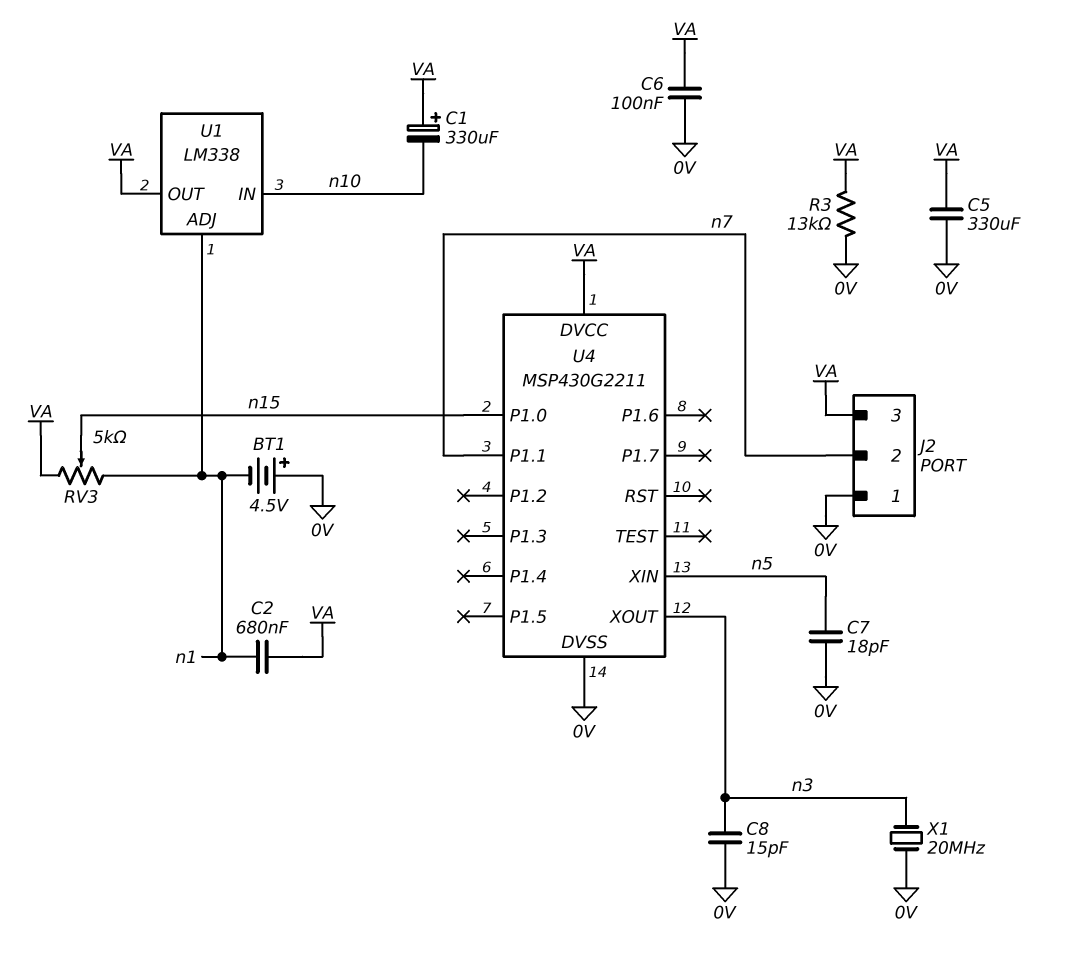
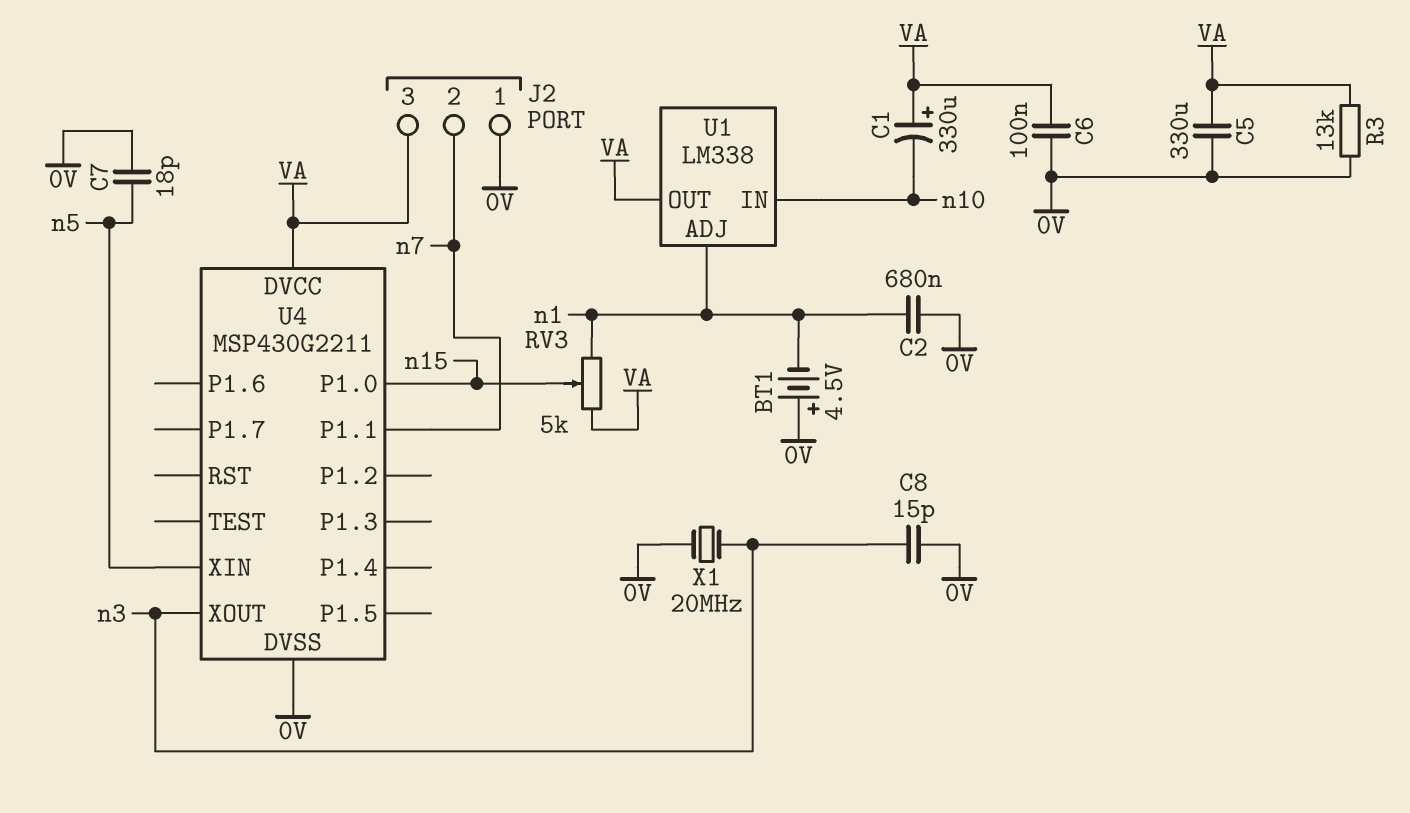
C2: 680nF (VA, n1) -> 680nF (0V, n1)

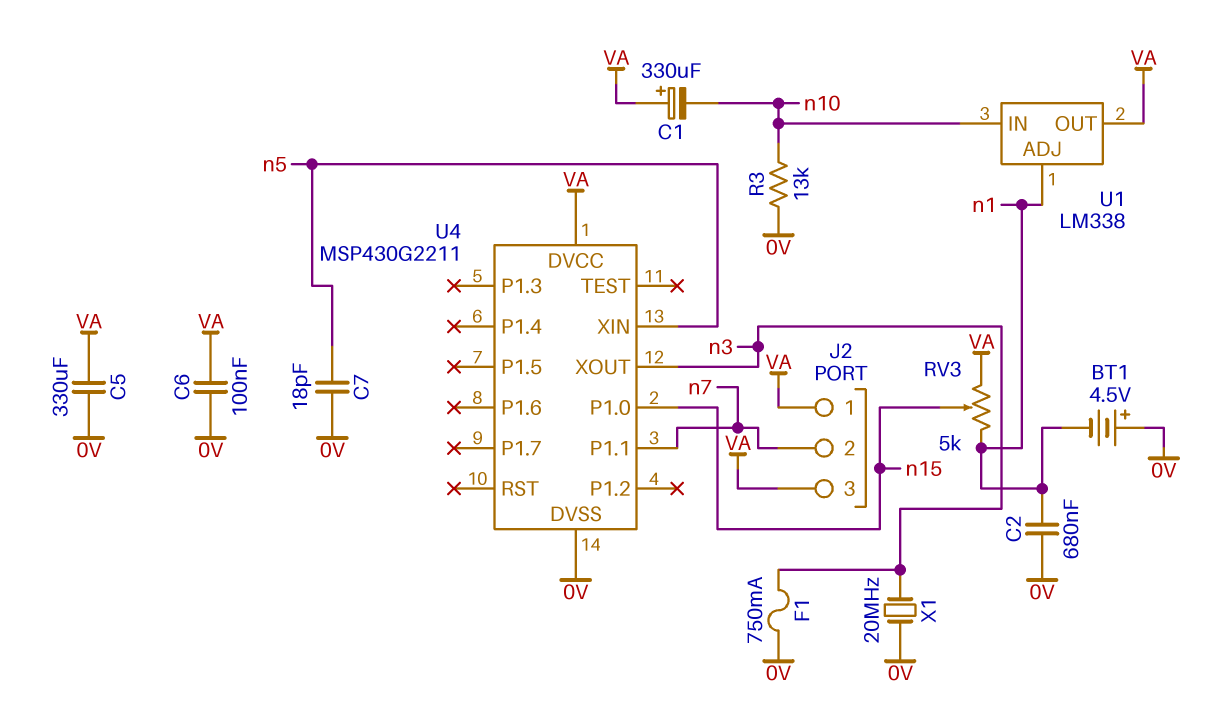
C8: 15pF (0V, n3) -> none
F1: none -> 750mA (0V, n3)
J2 pin 1: 0V -> VA
R3: 13k (0V, VA) -> 13k (0V, n10)

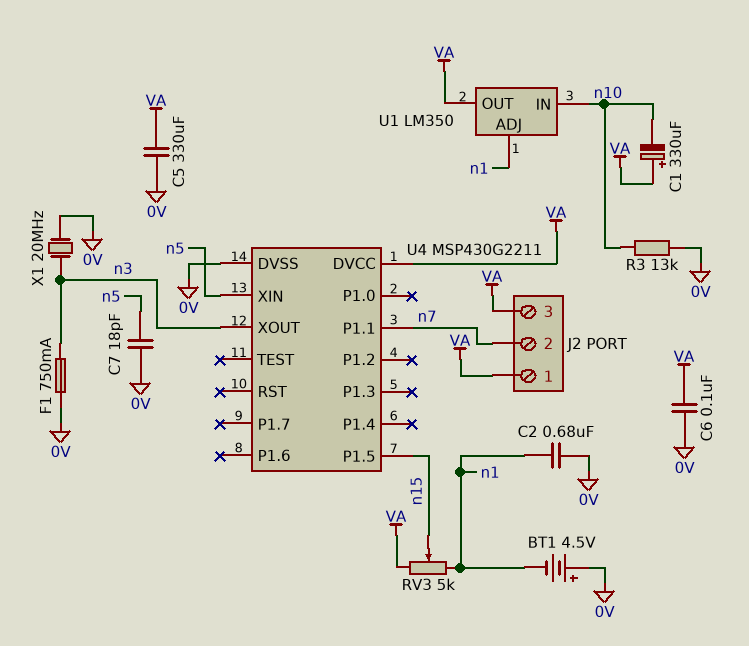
U1: LM338 -> LM350
U4 pin P1.0: n15 -> none
U4 pin P1.5: none -> n15

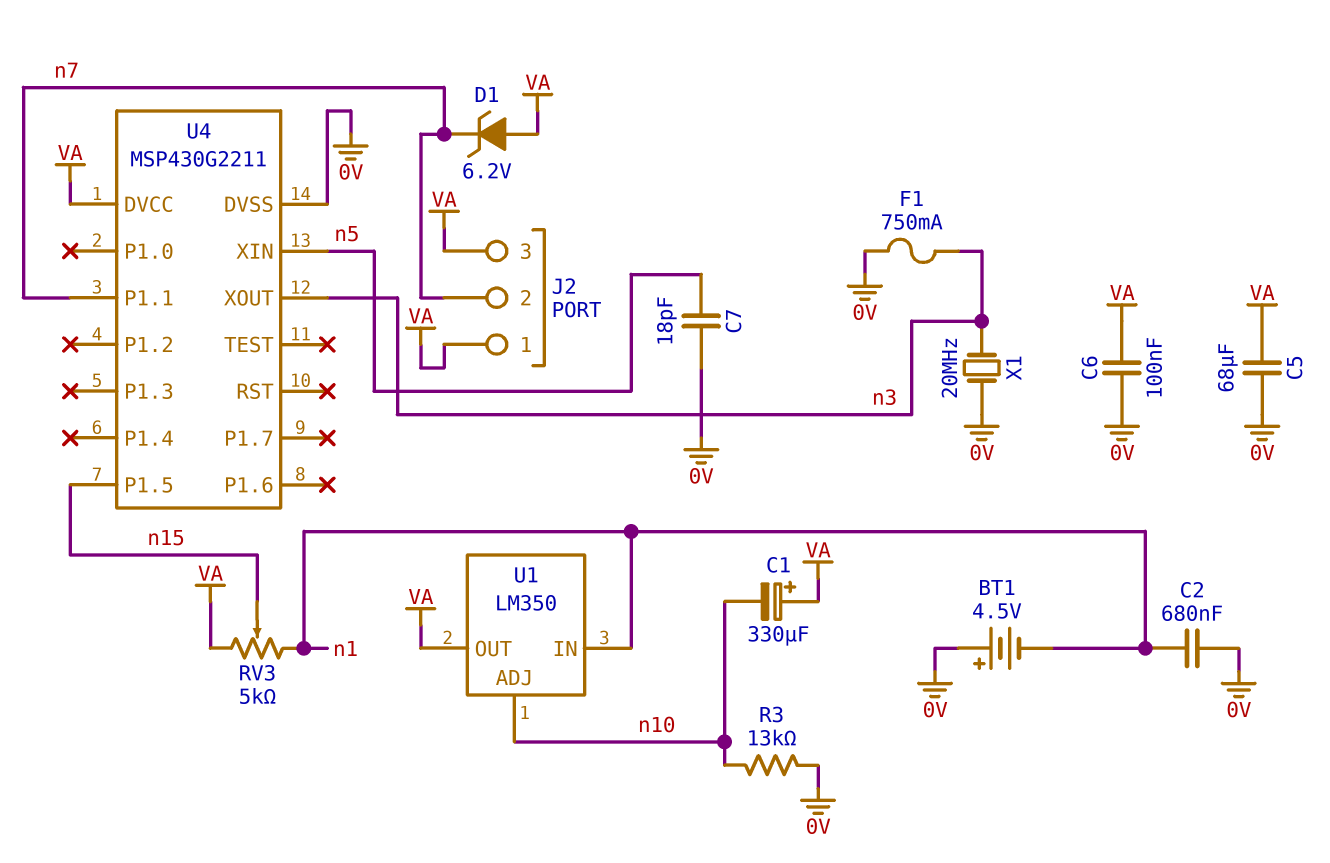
C5: 330uF (0V, VA) -> 68uF (0V, VA)
D1: none -> zener 6.2V (A VA, K n7)
U1 pin ADJ: n1 -> n10
U1 pin IN: n10 -> n1

